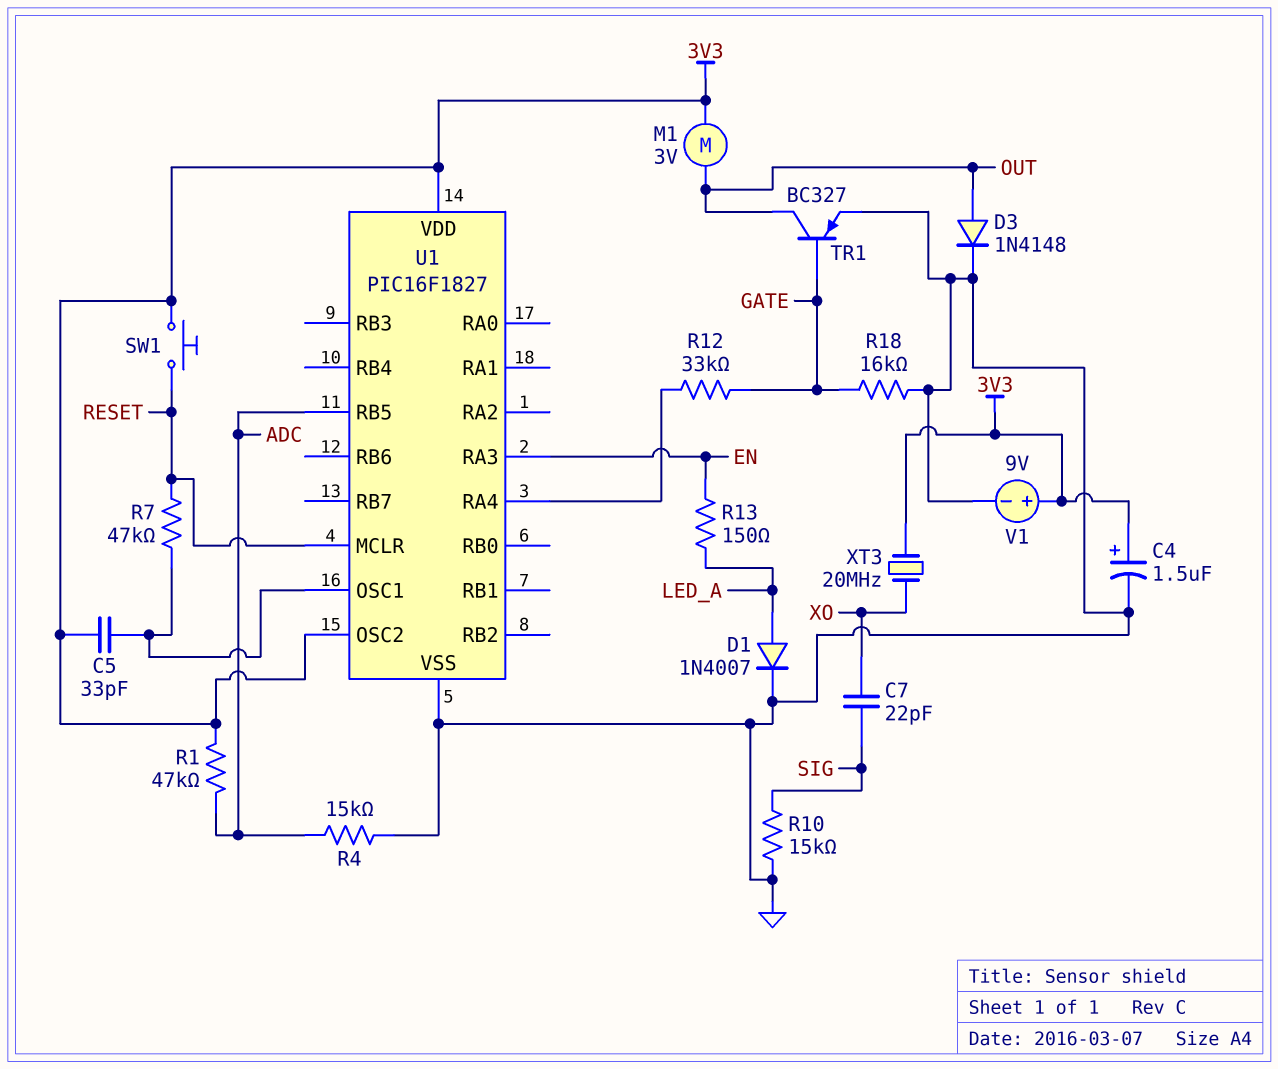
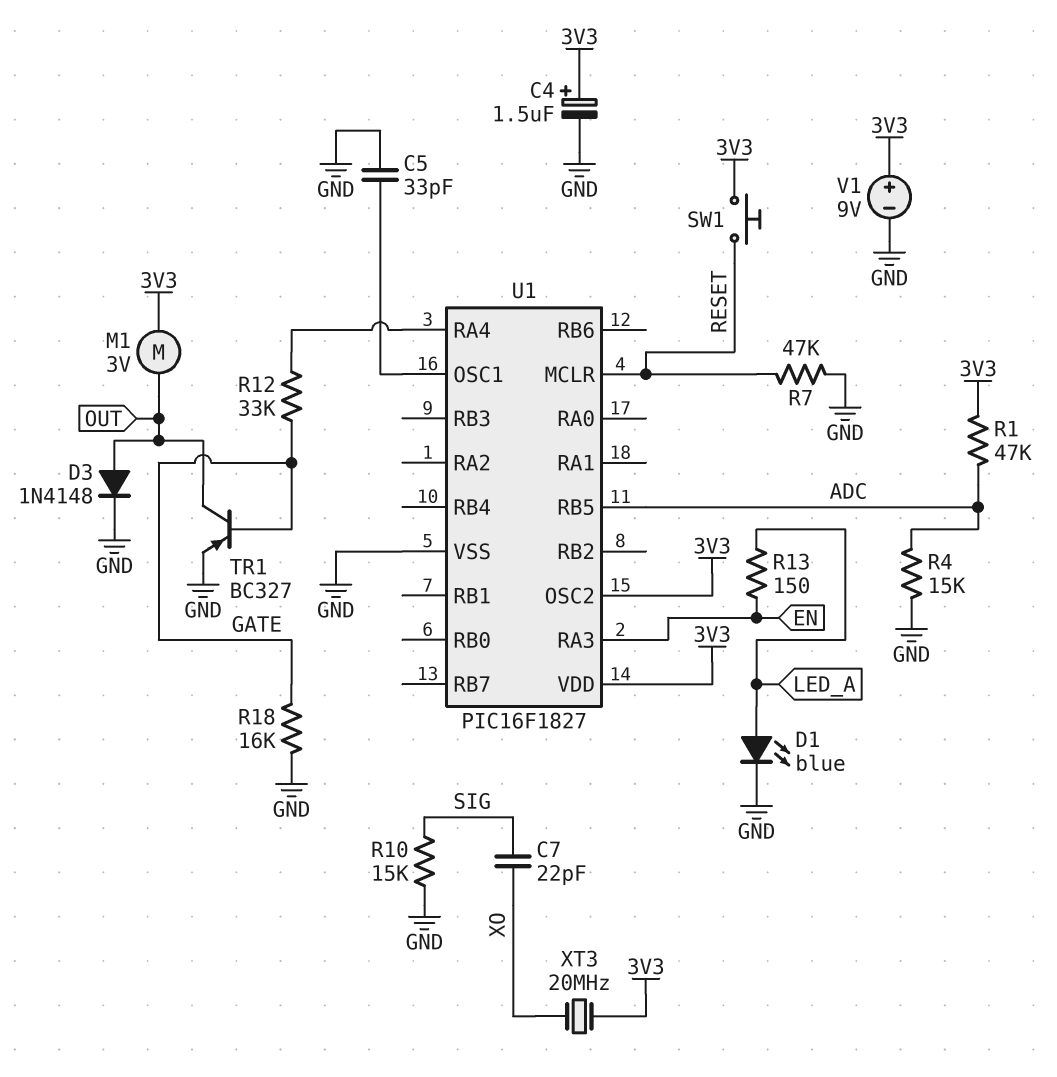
C5: 33pF (3V3, U1/OSC1) -> 33pF (GND, U1/OSC1)
D1: diode 1N4007 (A LED_A, K GND) -> LED blue (A LED_A, K GND)
R7: 47k (RESET, U1/OSC1) -> 47k (GND, RESET)

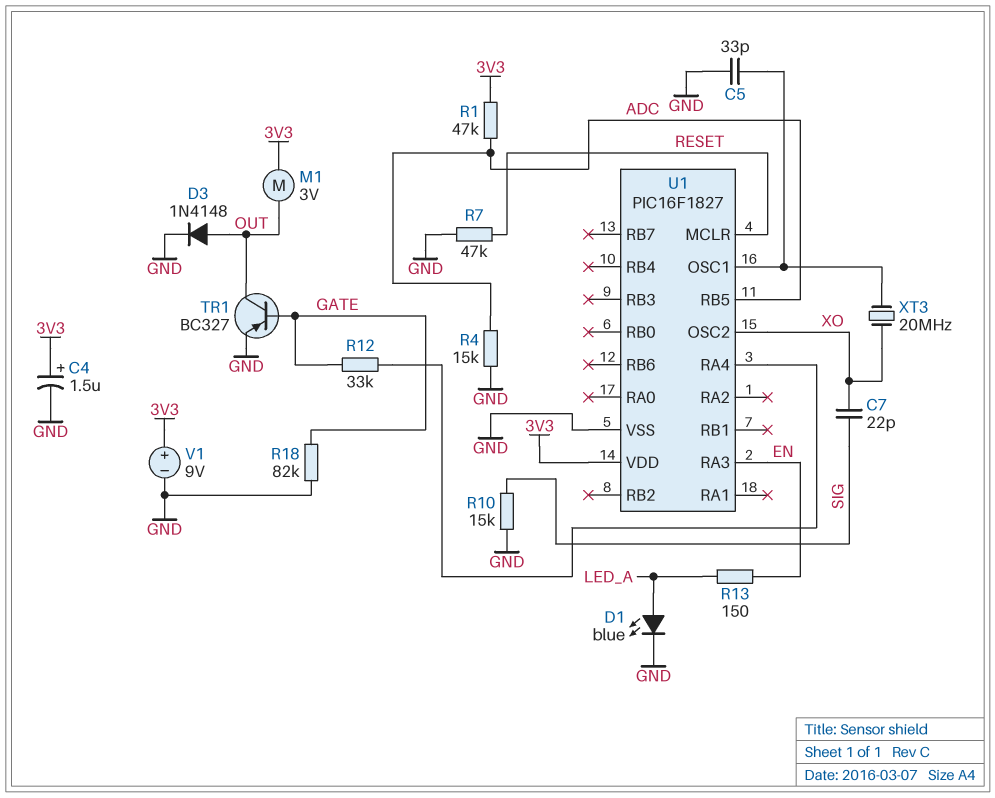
R18: 16k (GATE, GND) -> 82k (GATE, GND)
SW1: button (3V3, RESET) -> none
U1 pin OSC2: 3V3 -> XO
XT3: 20MHz (3V3, XO) -> 20MHz (U1/OSC1, XO)

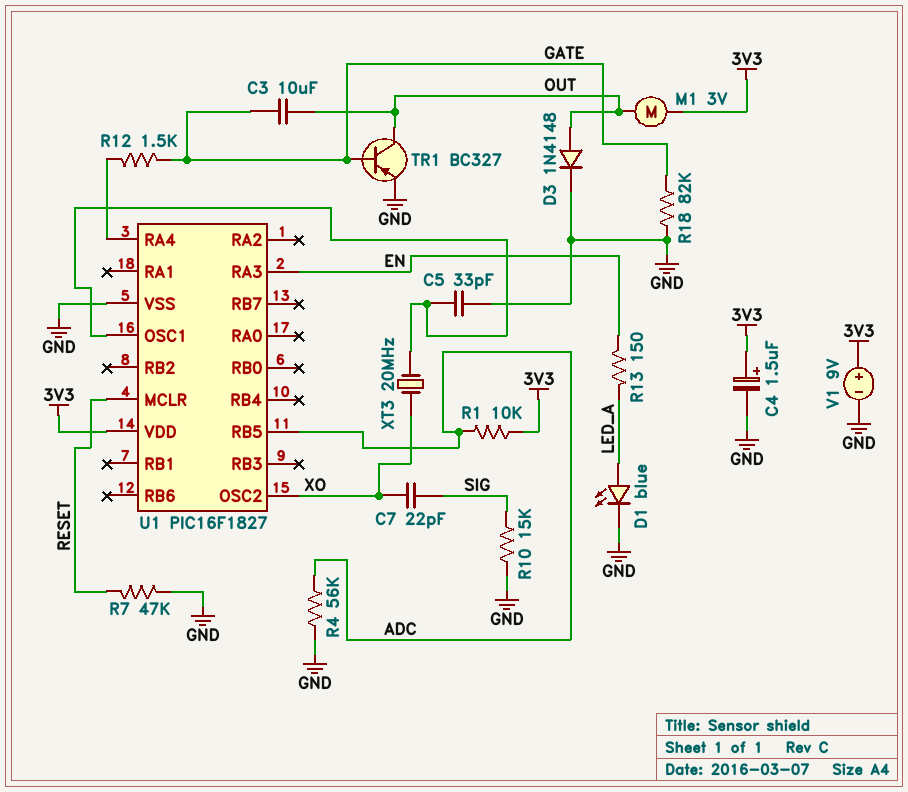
C3: none -> 10uF (GATE, OUT)
R1: 47k (3V3, ADC) -> 10k (3V3, ADC)
R4: 15k (ADC, GND) -> 56k (ADC, GND)
R12: 33k (GATE, U1/RA4) -> 1.5k (GATE, U1/RA4)

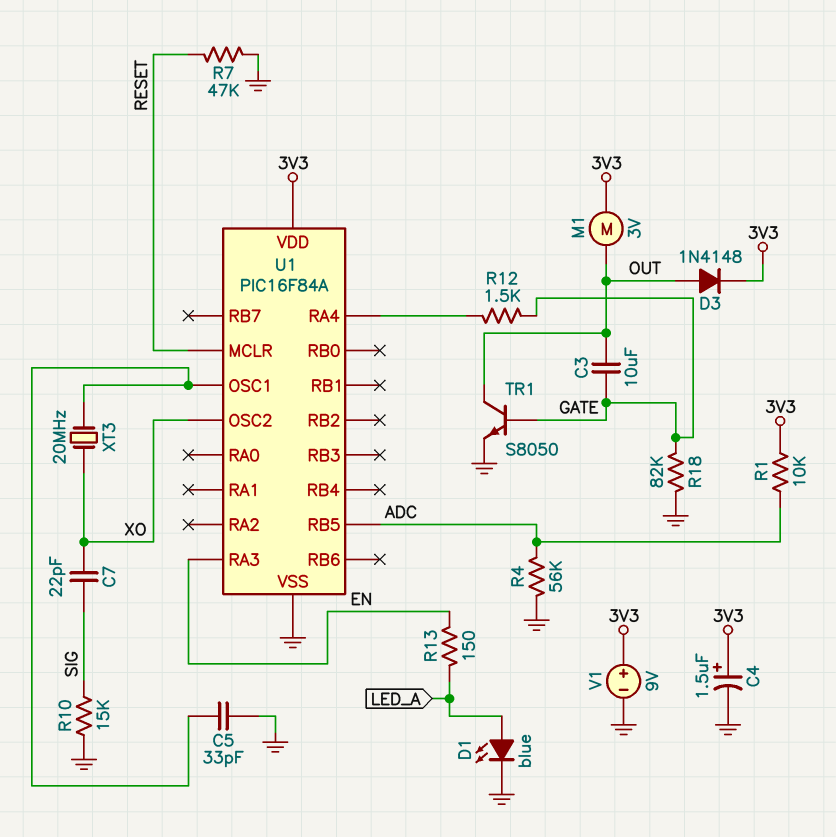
D3: diode 1N4148 (A OUT, K GND) -> diode 1N4148 (A OUT, K 3V3)
TR1: PNP BC327 (B GATE, C OUT, E GND) -> NPN S8050 (B GATE, C OUT, E GND)
U1: PIC16F1827 -> PIC16F84A

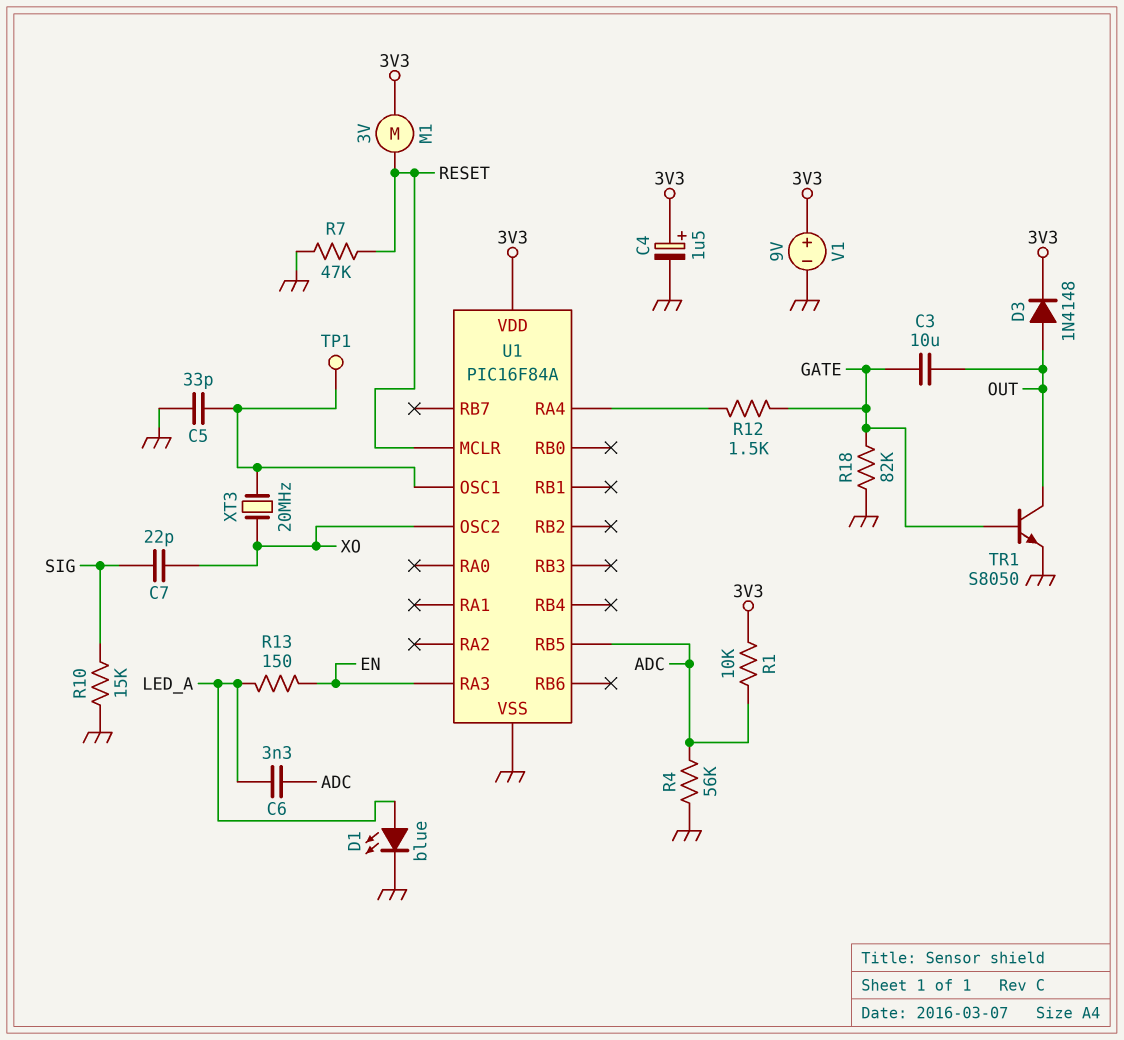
C6: none -> 3.3nF (ADC, LED_A)
M1: motor 3V (3V3, OUT) -> motor 3V (3V3, RESET)
TP1: none -> test point (U1/OSC1)

